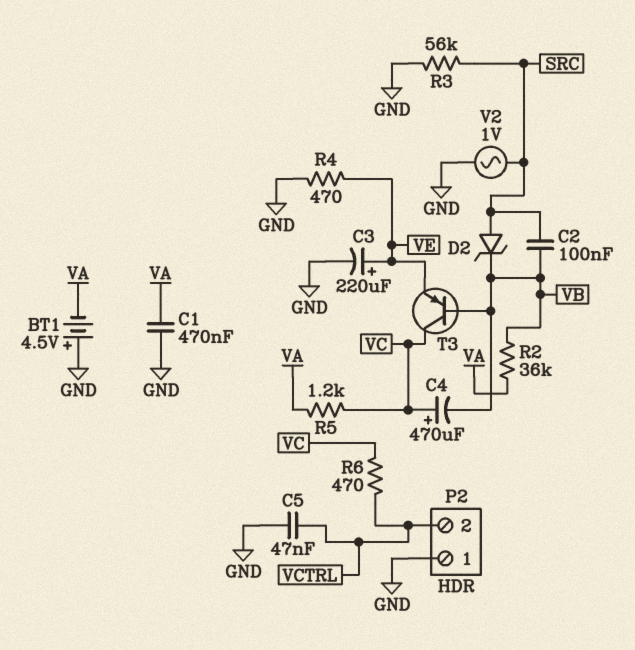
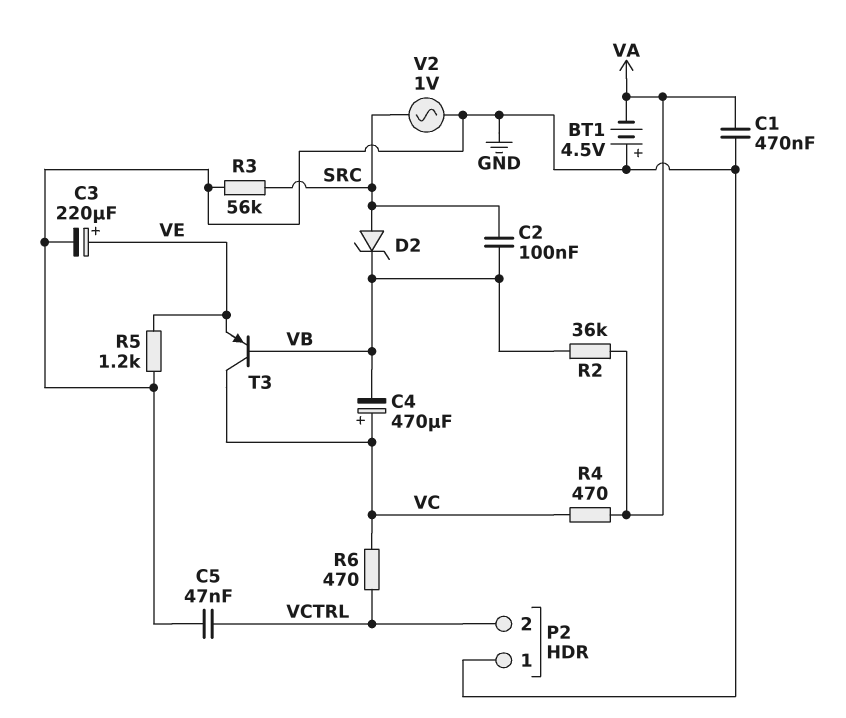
R4: 470 (GND, VE) -> 470 (VA, VC)
R5: 1.2k (VA, VC) -> 1.2k (GND, VE)

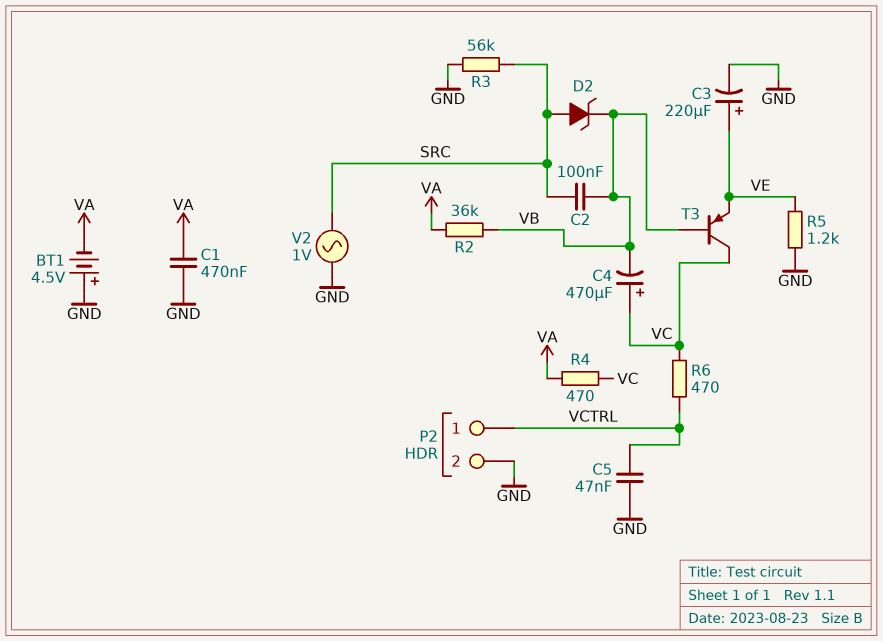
P2 pin 1: GND -> VCTRL
P2 pin 2: VCTRL -> GND

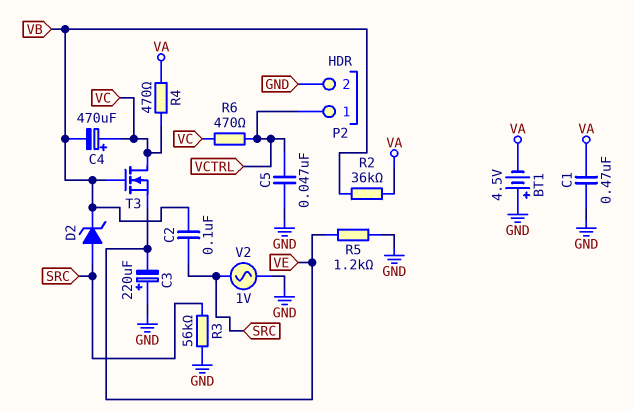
C3: 220uF (plus VE, minus GND) -> 220uF (plus GND, minus VE)
T3: PNP (B VB, C VC, E VE) -> NMOS (G VB, D VC, S VE)

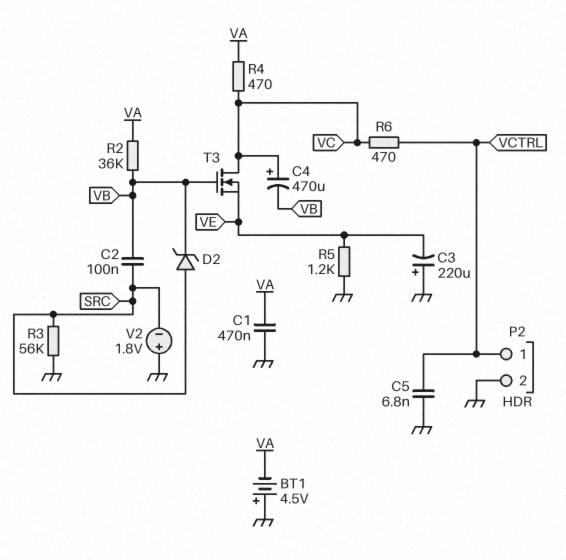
C5: 47nF (GND, VCTRL) -> 6.8nF (GND, VCTRL)
V2: AC 1V (GND, SRC) -> 1.8V (plus GND, minus SRC)

